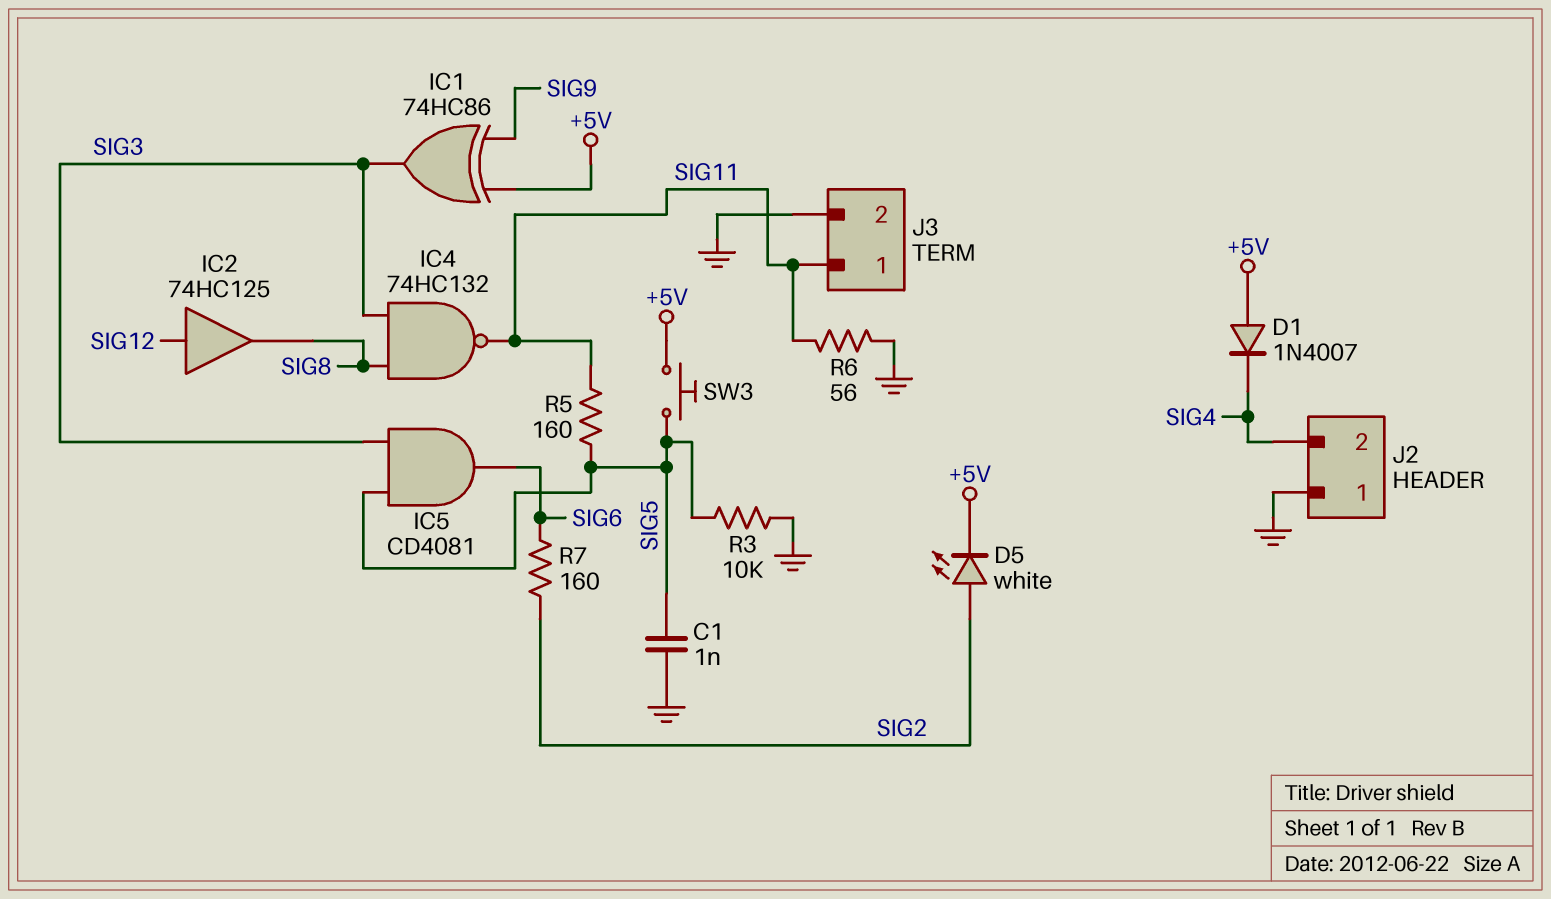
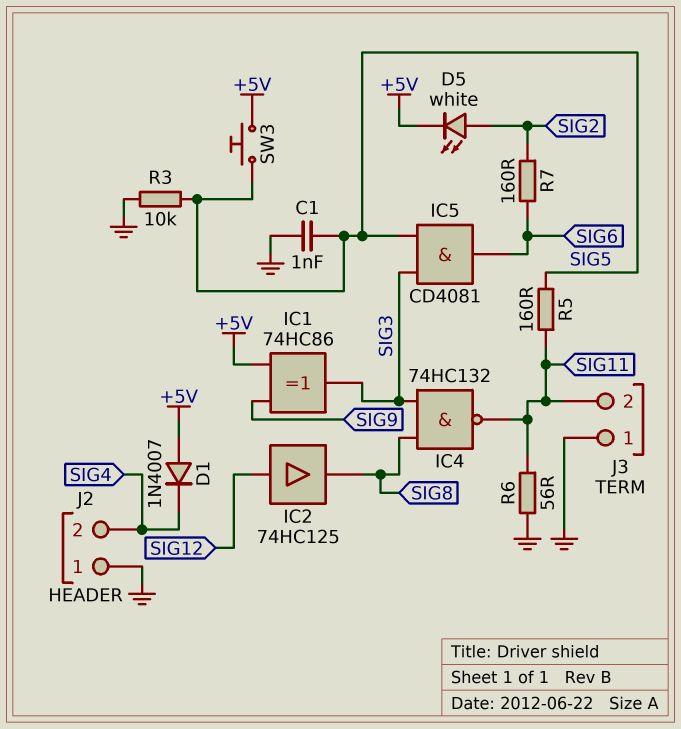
J3 pin 1: SIG11 -> GND
J3 pin 2: GND -> SIG11

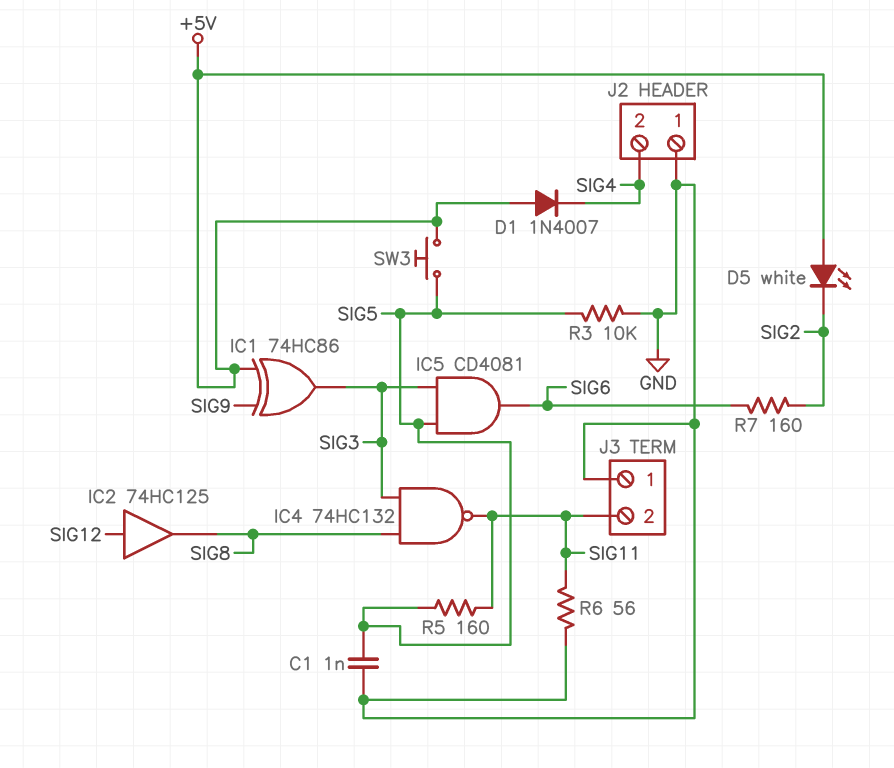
D5: LED white (A SIG2, K +5V) -> LED white (A +5V, K SIG2)

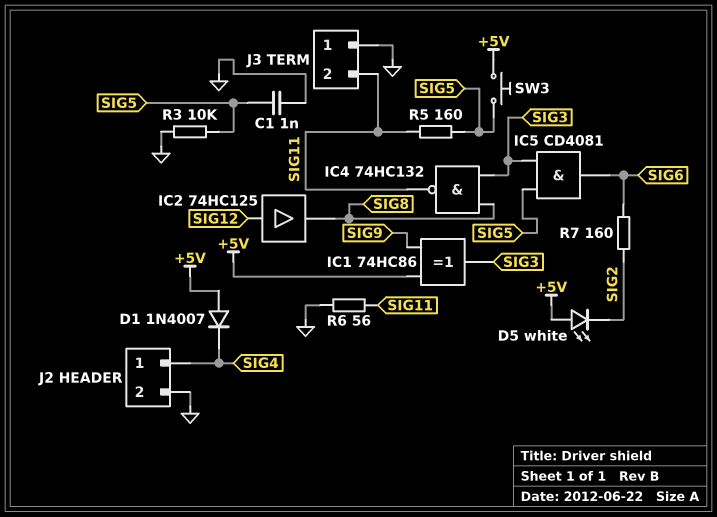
J2 pin 1: GND -> SIG4
J2 pin 2: SIG4 -> GND

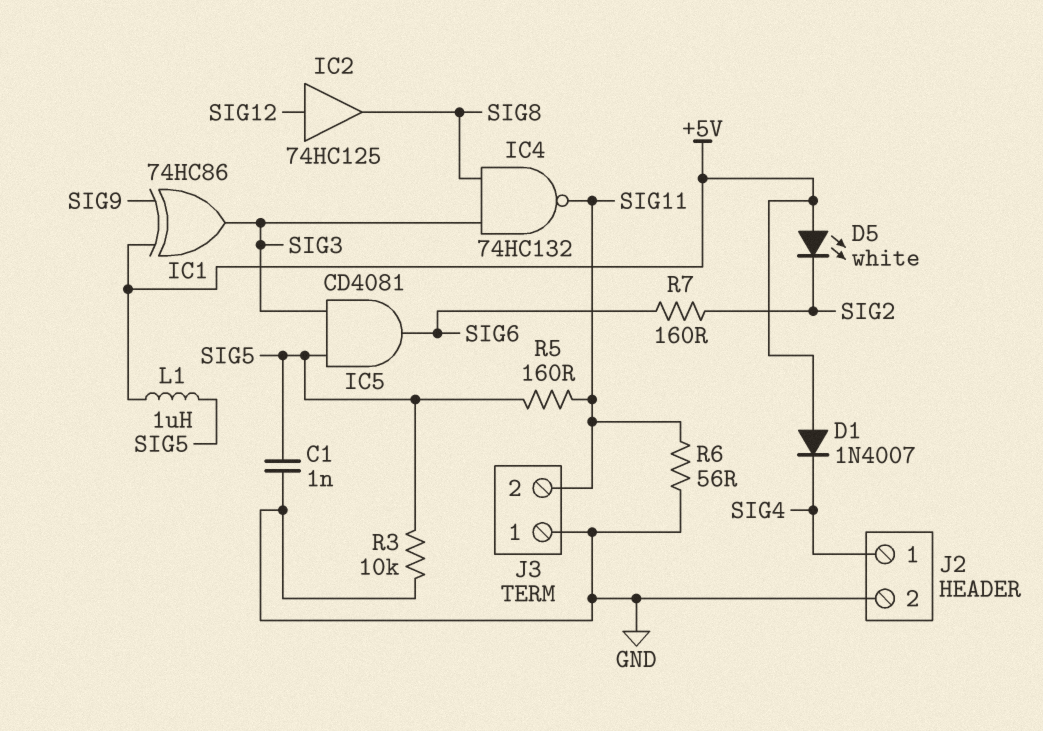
L1: none -> 1uH (+5V, SIG5)
SW3: button (+5V, SIG5) -> none

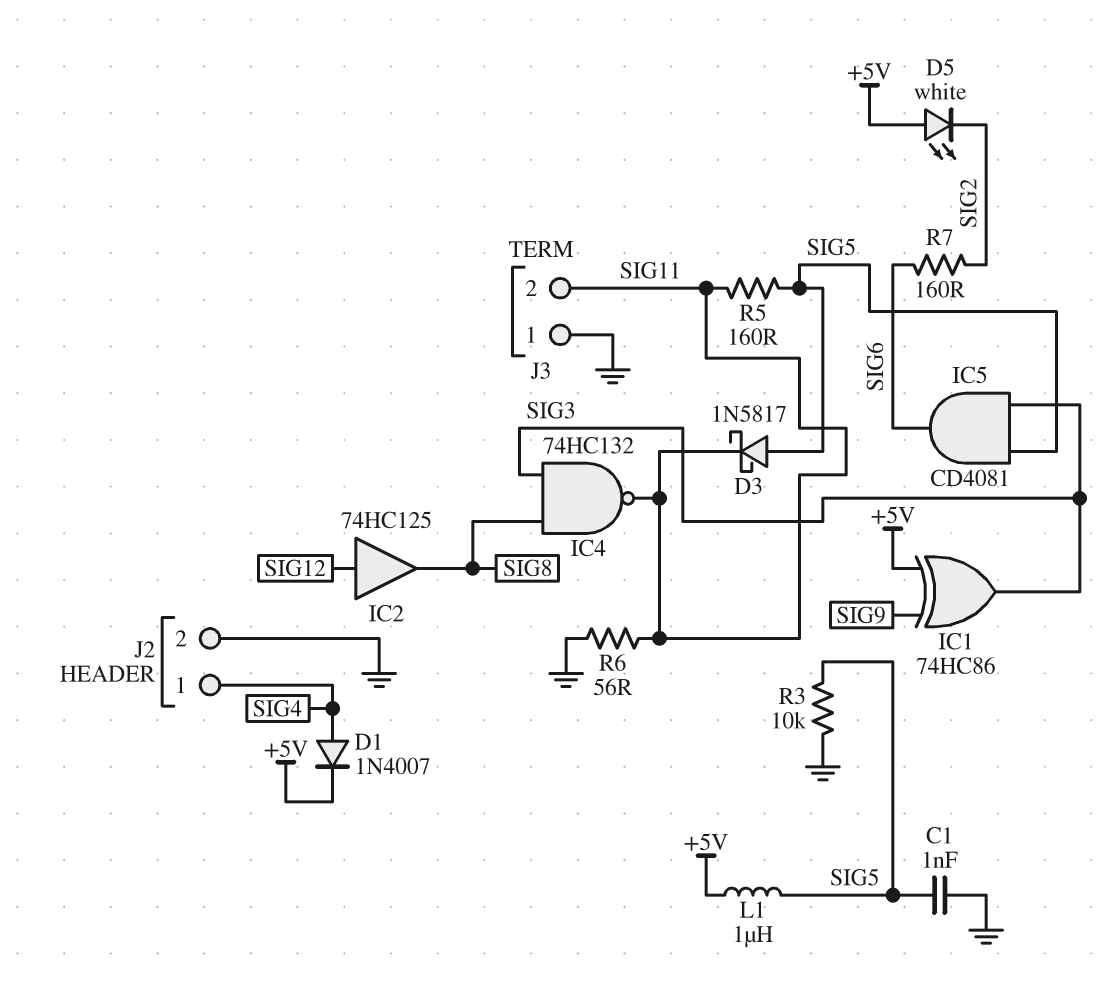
D1: diode 1N4007 (A +5V, K SIG4) -> diode 1N4007 (A SIG4, K +5V)
D3: none -> schottky 1N5817 (A SIG5, K SIG11)

